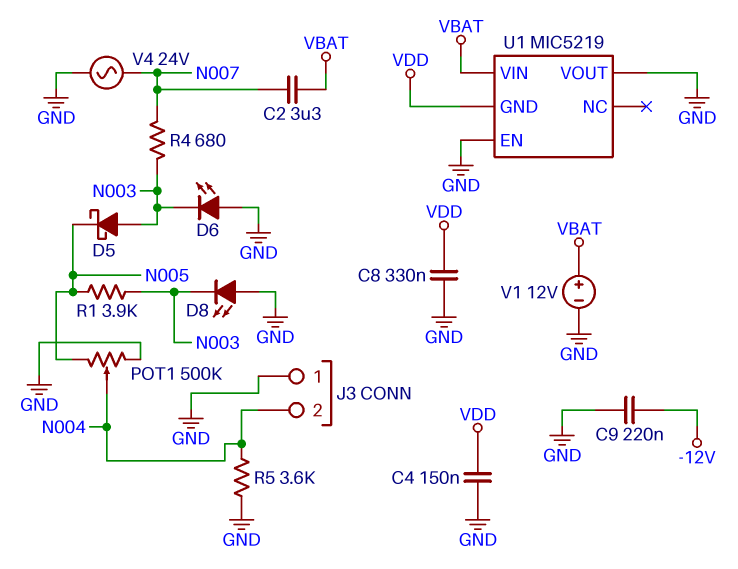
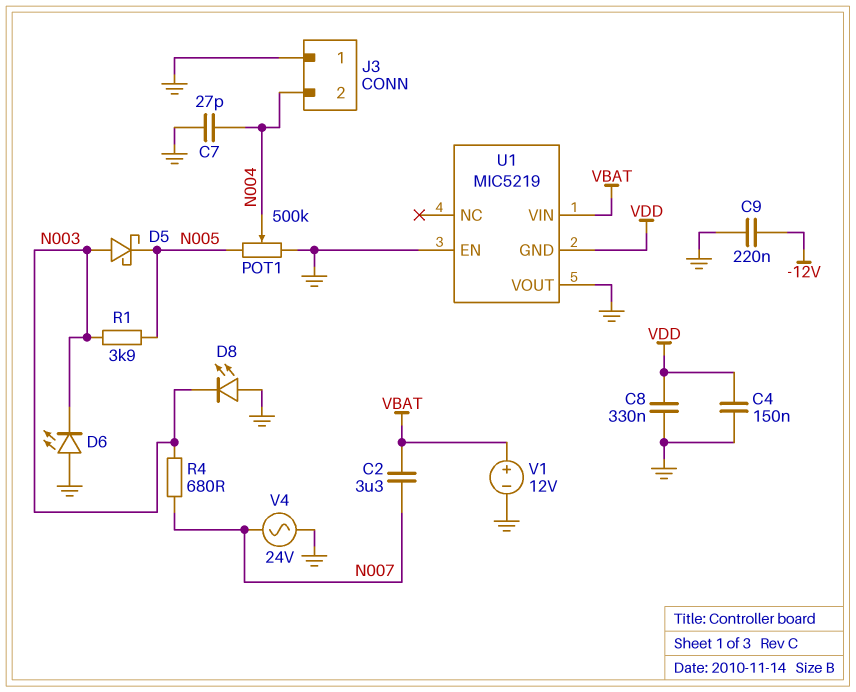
C7: none -> 27pF (GND, N004)
R5: 3.6k (GND, N004) -> none

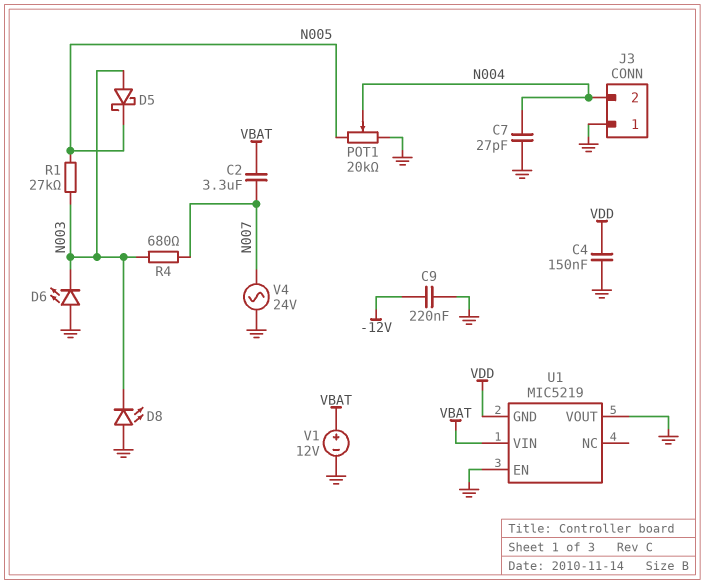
C8: 330nF (GND, VDD) -> none
POT1: 500k (GND, N005, wiper N004) -> 20k (GND, N005, wiper N004)
R1: 3.9k (N003, N005) -> 27k (N003, N005)

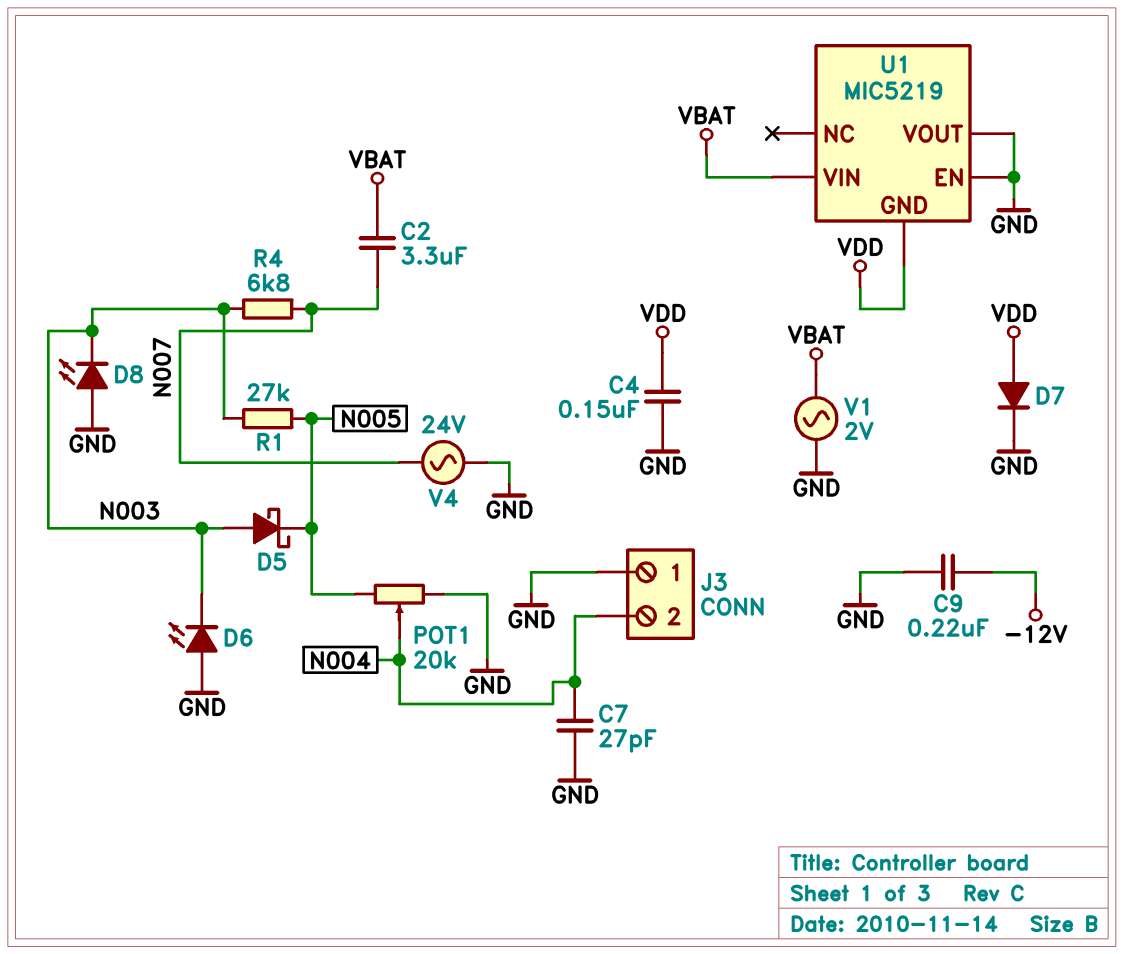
D7: none -> diode (A VDD, K GND)
R4: 680 (N003, N007) -> 6.8k (N003, N007)
V1: 12V (plus VBAT, minus GND) -> AC 2V (GND, VBAT)

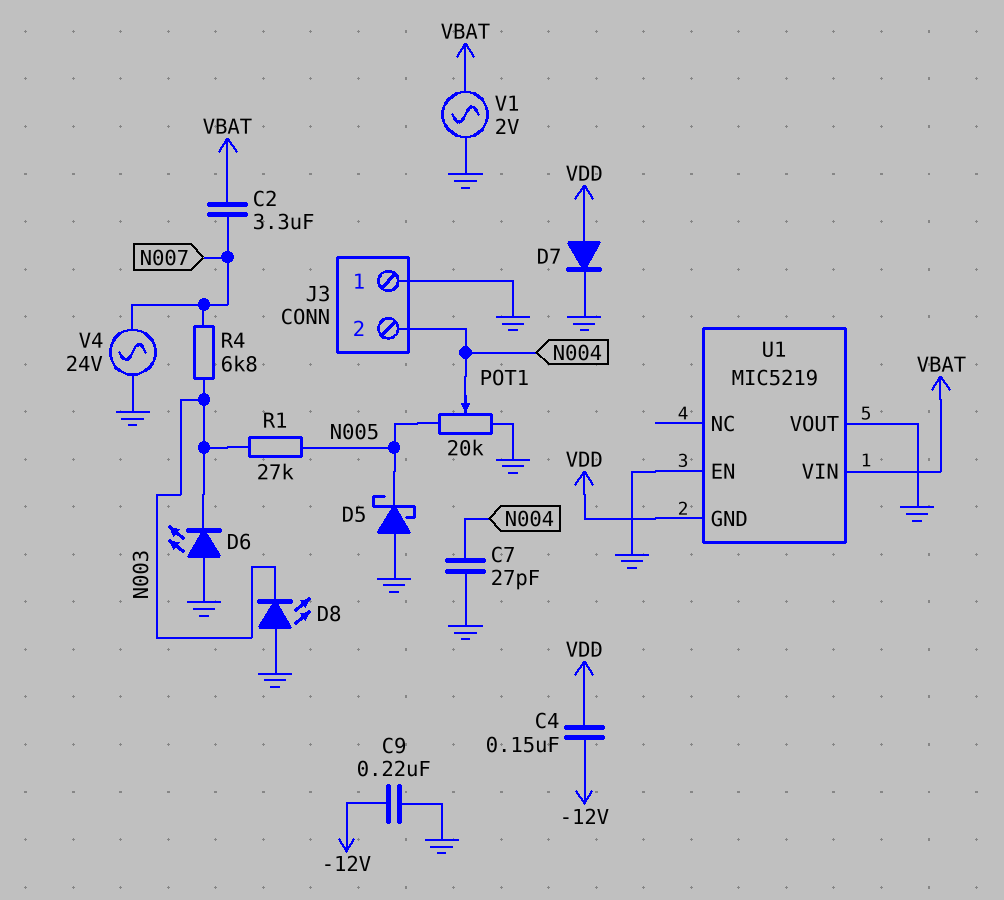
C4: 150nF (GND, VDD) -> 150nF (-12V, VDD)
D5: schottky (A N003, K N005) -> schottky (A GND, K N005)

